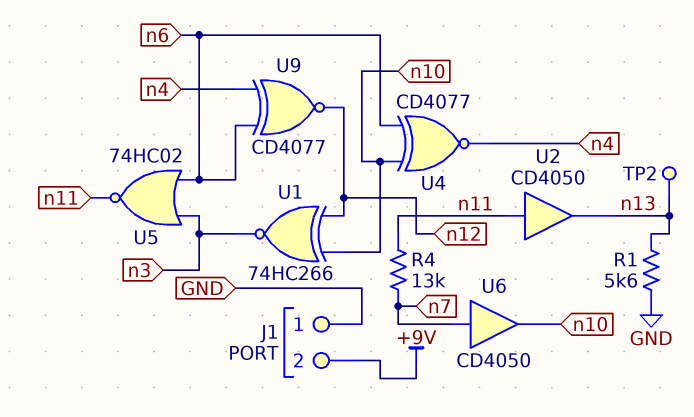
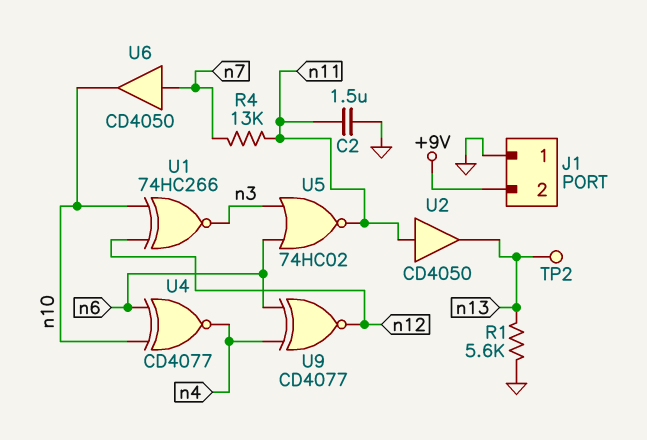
C2: none -> 1.5uF (GND, n11)

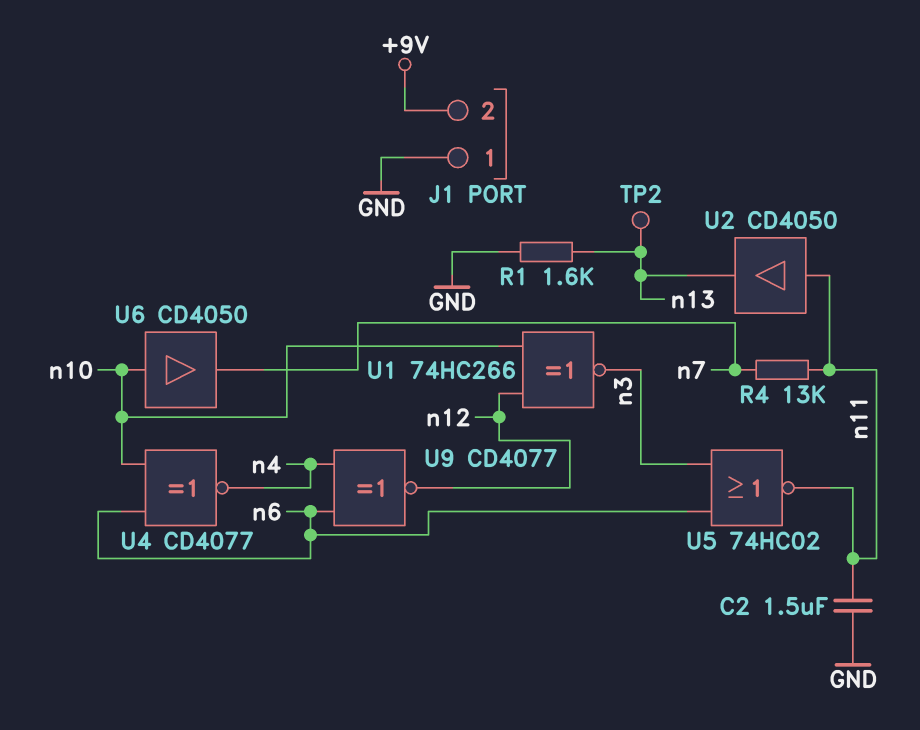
R1: 5.6k (GND, n13) -> 1.6k (GND, n13)
U6: buffer CD4050 (in n7, out n10) -> buffer CD4050 (in n10, out n7)

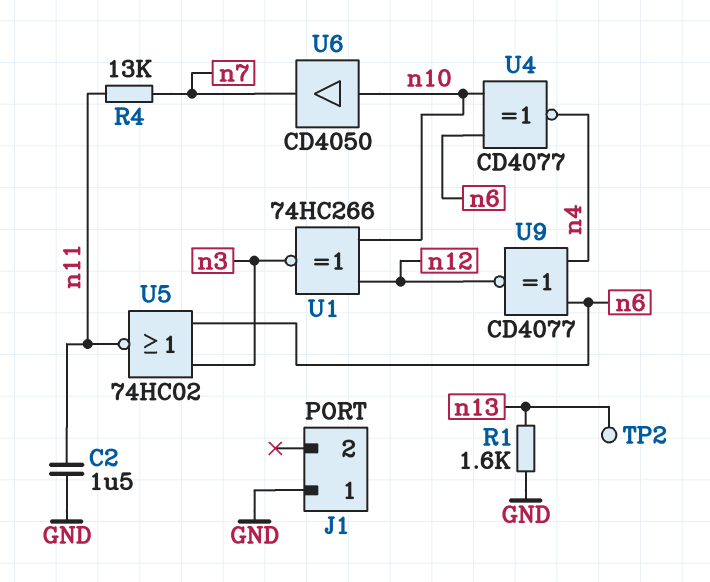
J1 pin 2: +9V -> none
U2: buffer CD4050 (in n11, out n13) -> none

